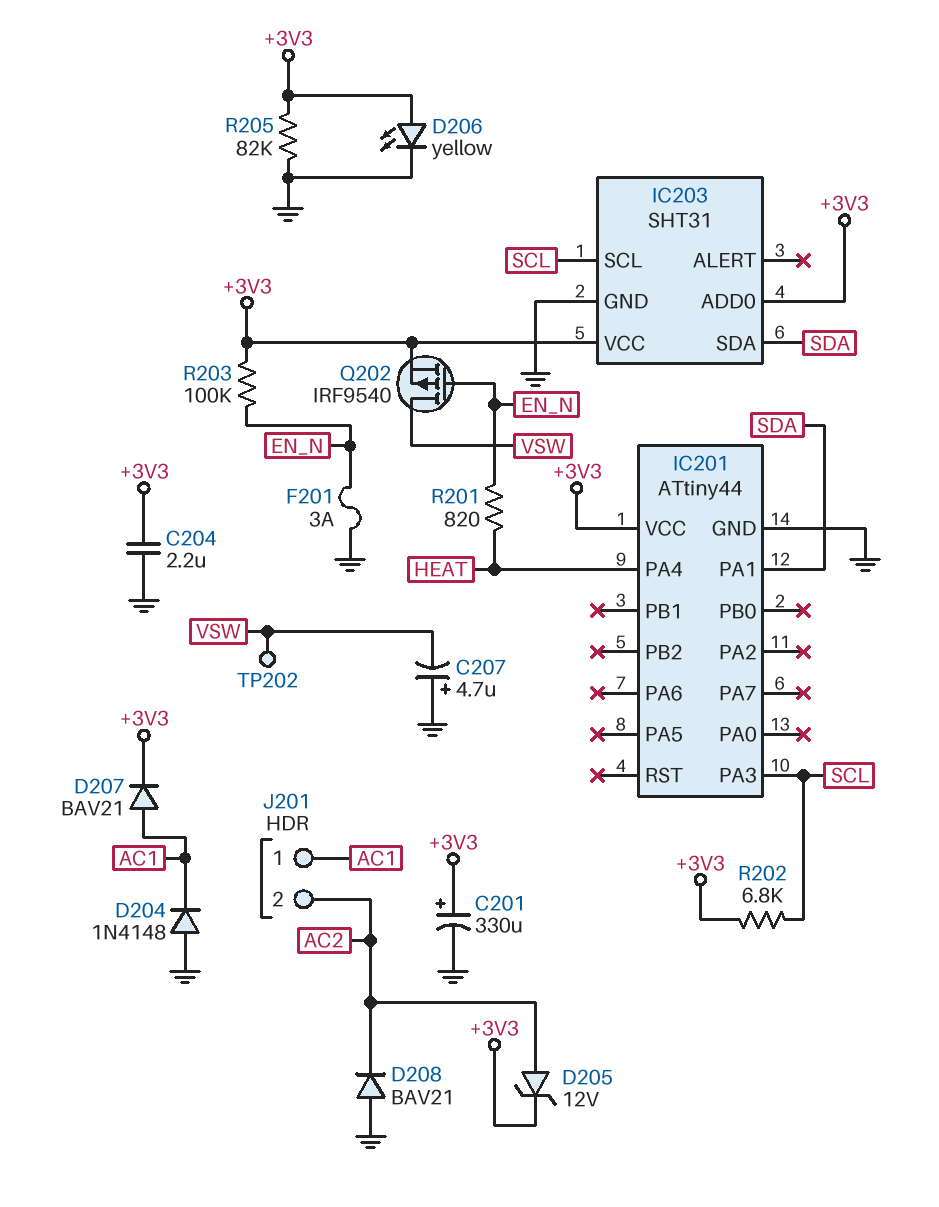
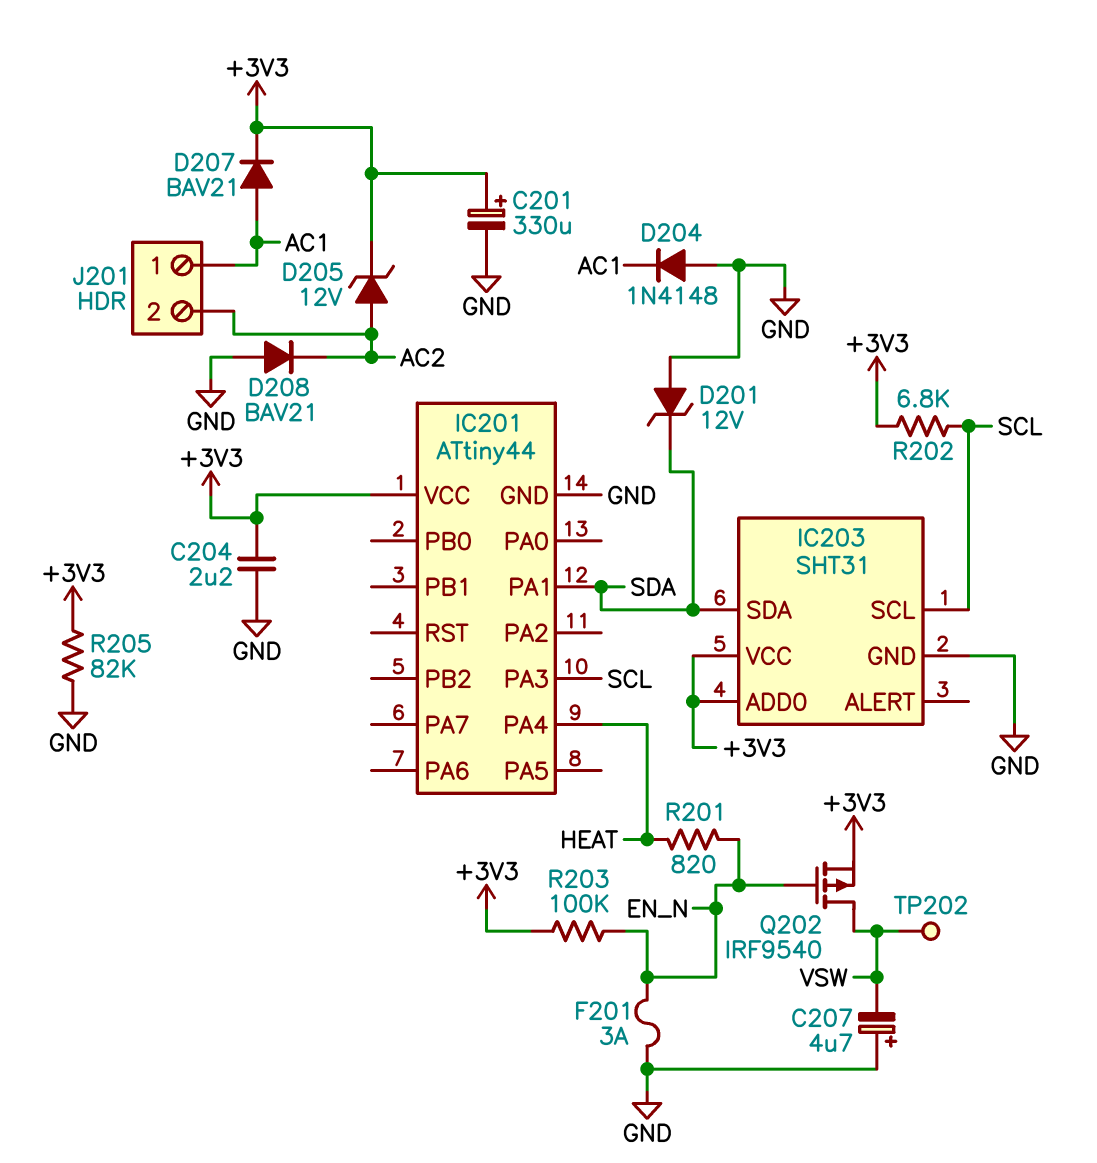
D201: none -> zener 12V (A GND, K SDA)
D206: LED yellow (A +3V3, K GND) -> none

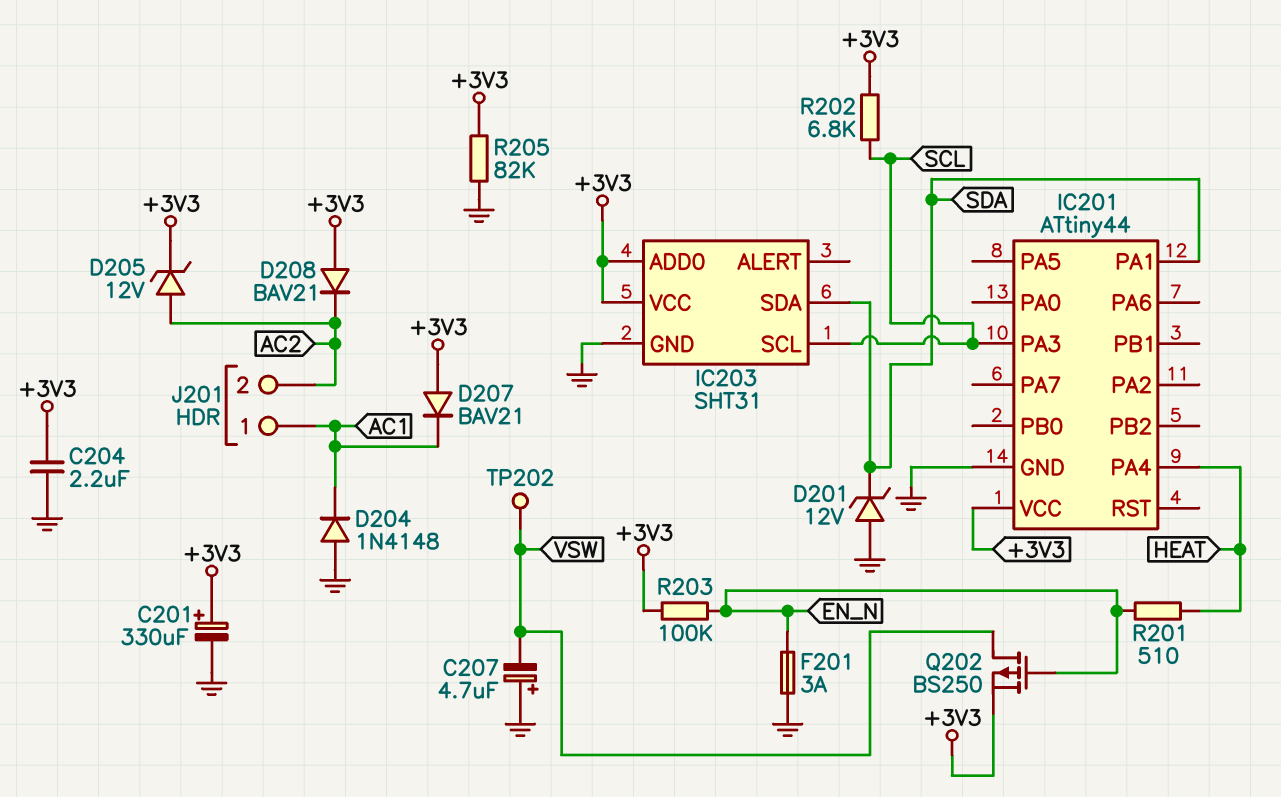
D207: diode BAV21 (A AC1, K +3V3) -> diode BAV21 (A +3V3, K AC1)
D208: diode BAV21 (A GND, K AC2) -> diode BAV21 (A +3V3, K AC2)
Q202: PMOS IRF9540 (G EN_N, D VSW, S +3V3) -> PMOS BS250 (G EN_N, D VSW, S +3V3)
R201: 820 (EN_N, HEAT) -> 510 (EN_N, HEAT)

